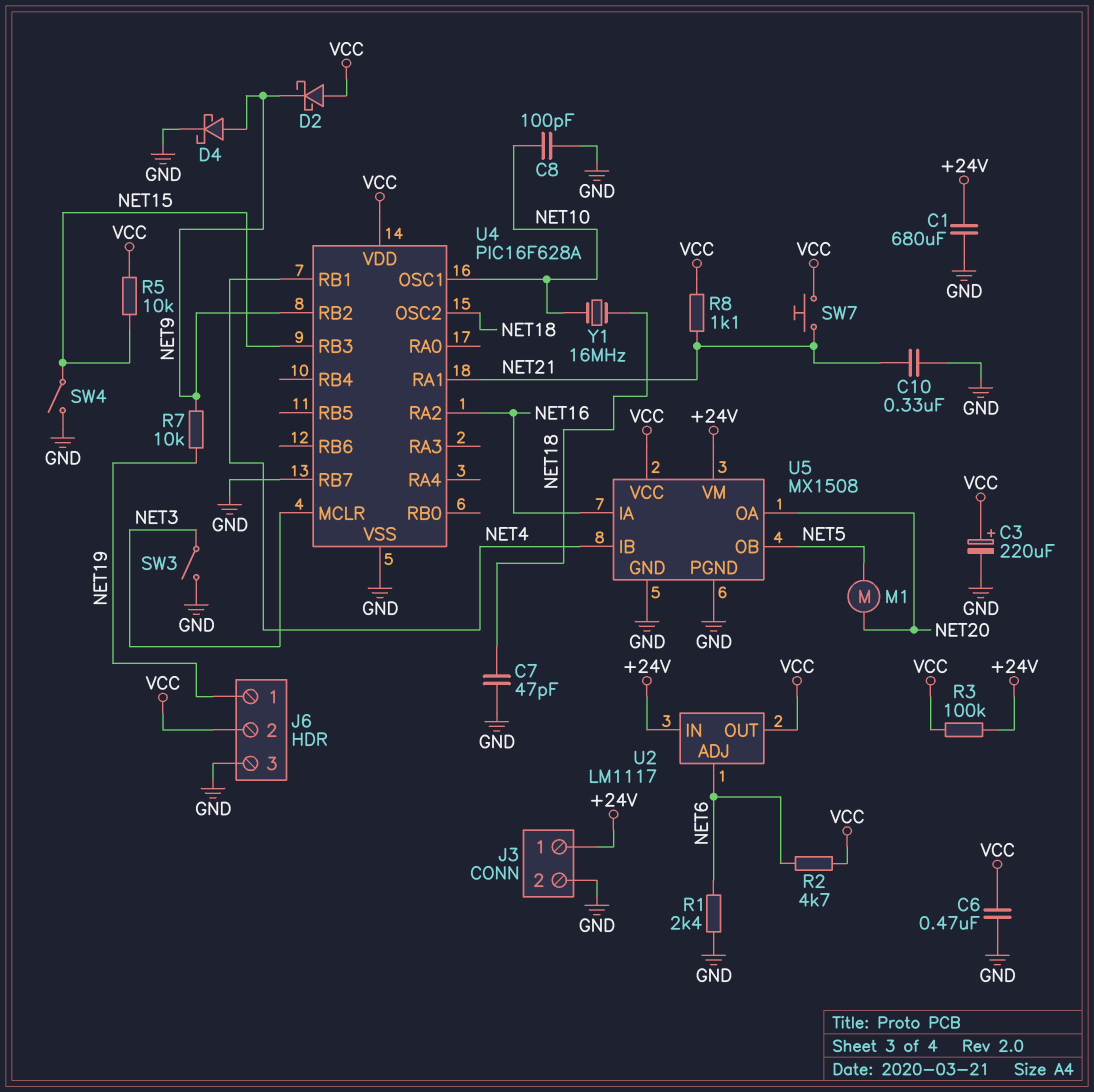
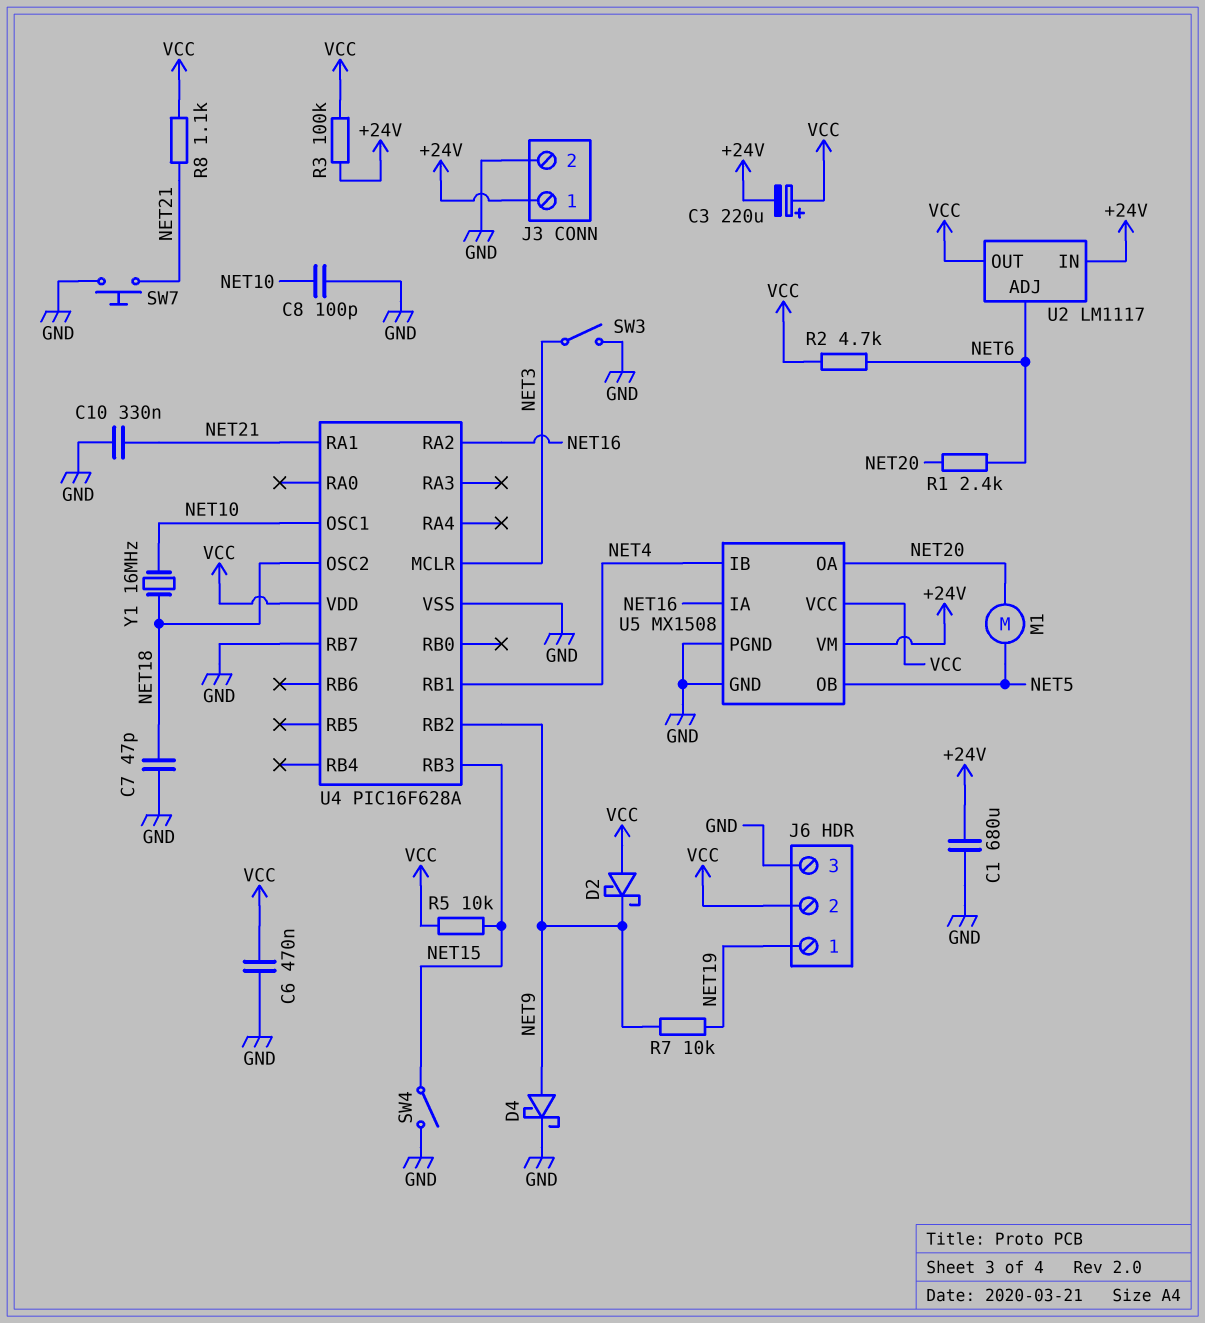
C3: 220uF (plus VCC, minus GND) -> 220uF (plus VCC, minus +24V)
R1: 2.4k (GND, NET6) -> 2.4k (NET6, NET20)
SW7: button (NET21, VCC) -> button (GND, NET21)

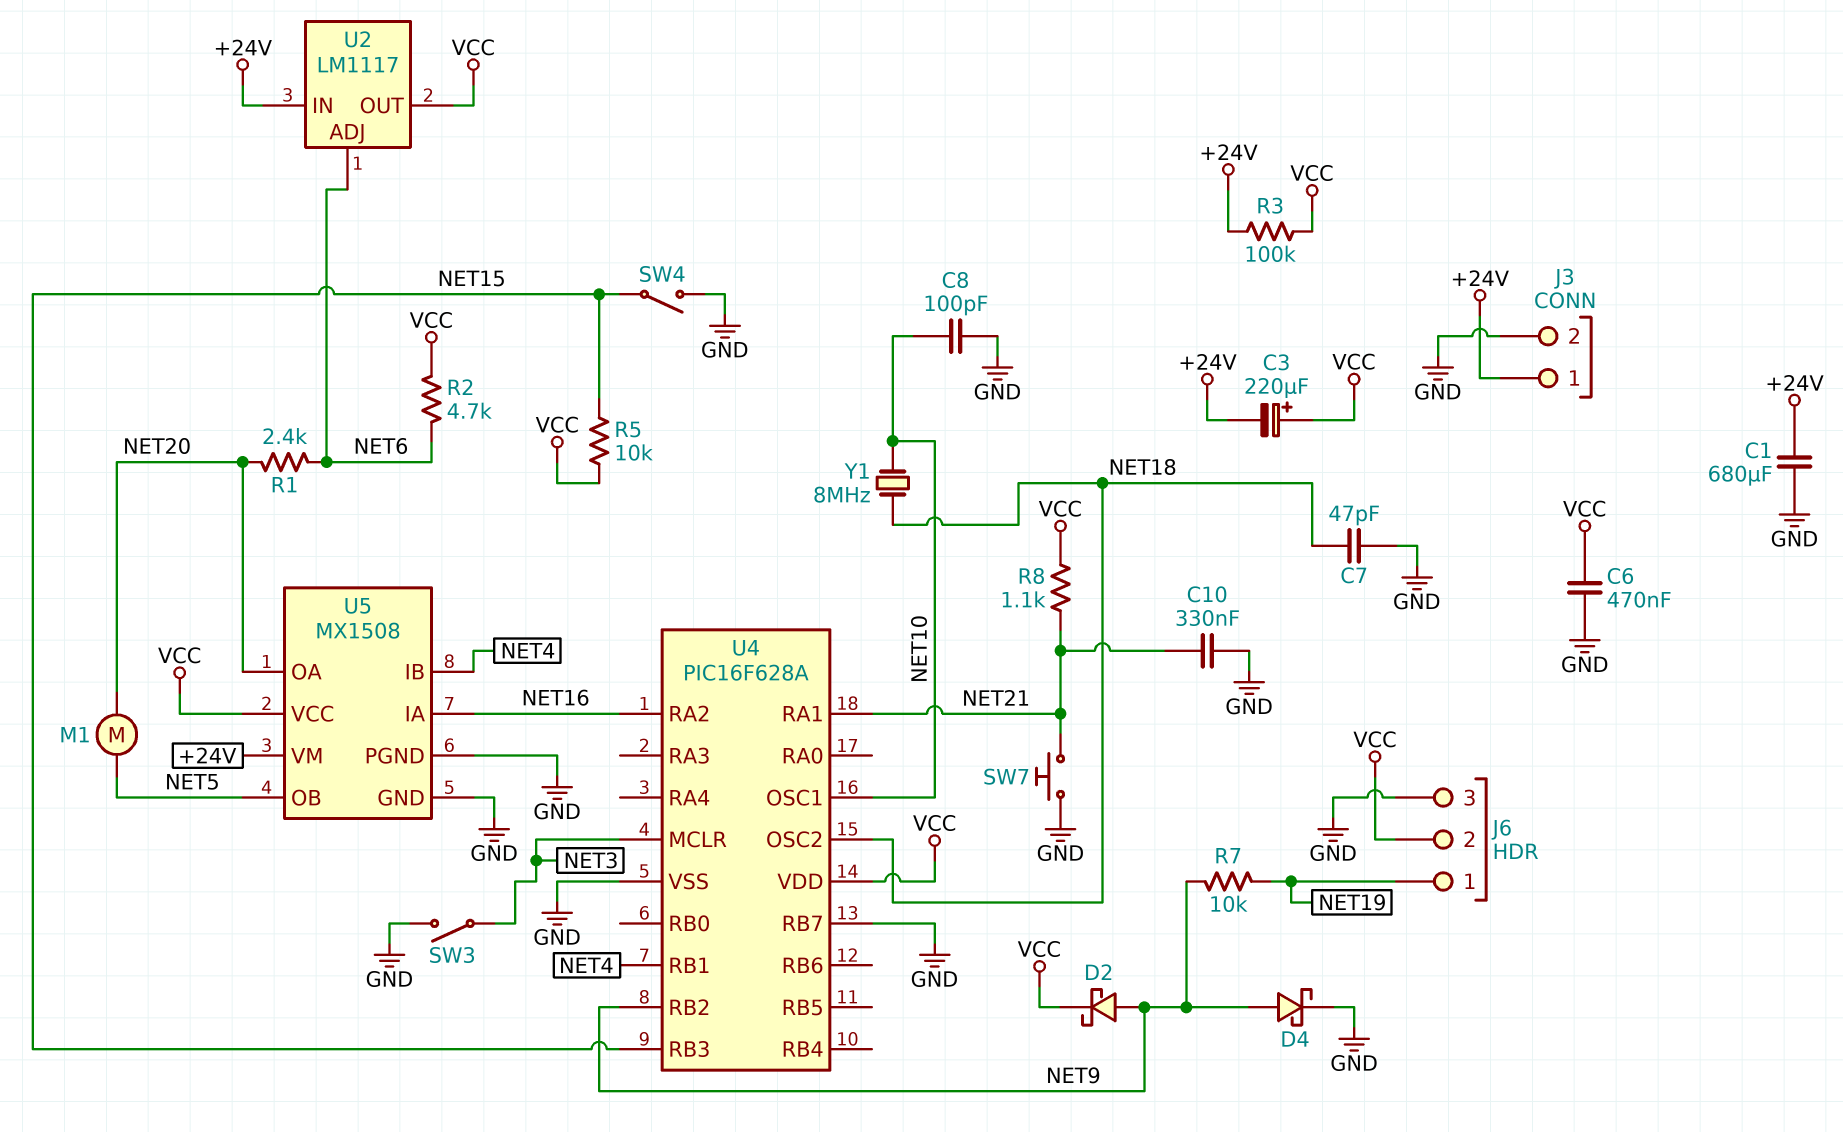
D2: schottky (A VCC, K NET9) -> schottky (A NET9, K VCC)
Y1: 16MHz (NET10, NET18) -> 8MHz (NET10, NET18)

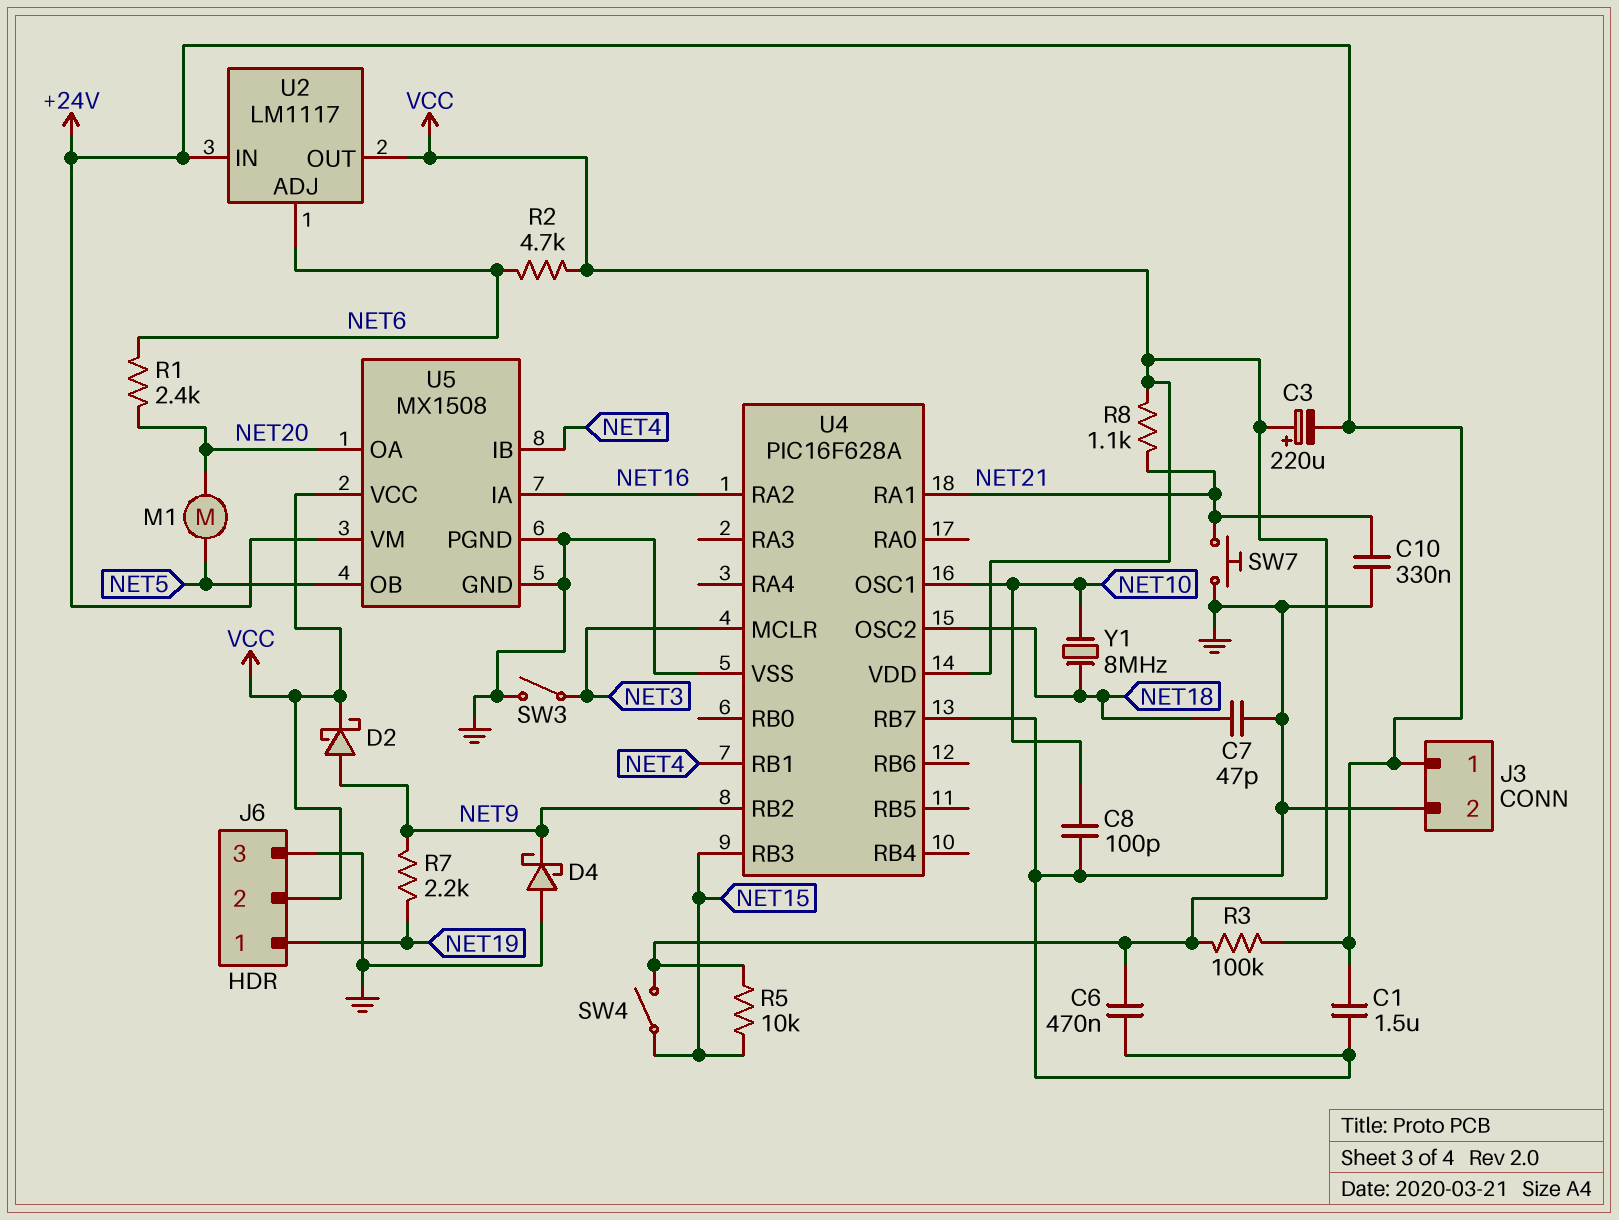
C1: 680uF (+24V, GND) -> 1.5uF (+24V, GND)
D4: schottky (A NET9, K GND) -> schottky (A GND, K NET9)
R7: 10k (NET9, NET19) -> 2.2k (NET9, NET19)
SW4: switch (GND, NET15) -> switch (NET15, VCC)

